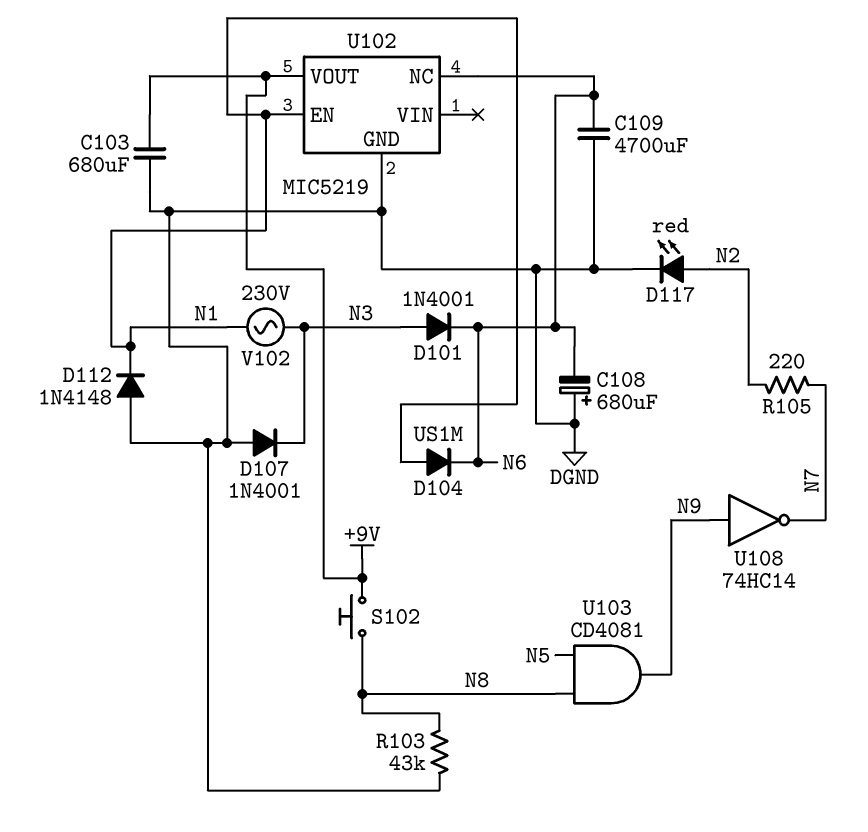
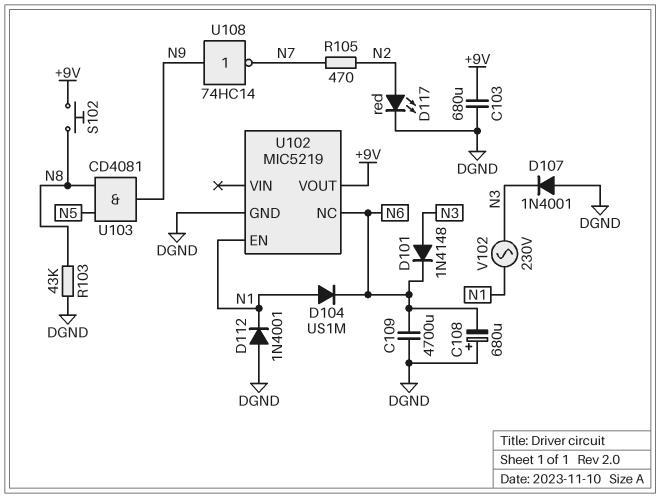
D101: diode 1N4001 (A N3, K N6) -> diode 1N4148 (A N3, K N6)
D112: diode 1N4148 (A DGND, K N1) -> diode 1N4001 (A DGND, K N1)
R105: 220 (N2, N7) -> 470 (N2, N7)

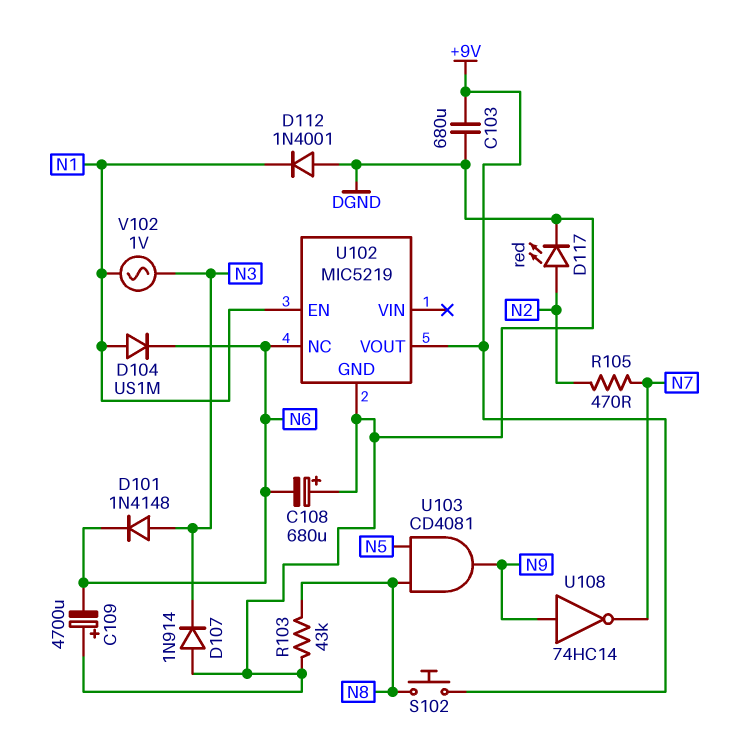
C109: 4700uF (DGND, N6) -> 4700uF (plus DGND, minus N6)
D107: diode 1N4001 (A DGND, K N3) -> diode 1N914 (A DGND, K N3)
V102: AC 230V (N1, N3) -> AC 1V (N1, N3)

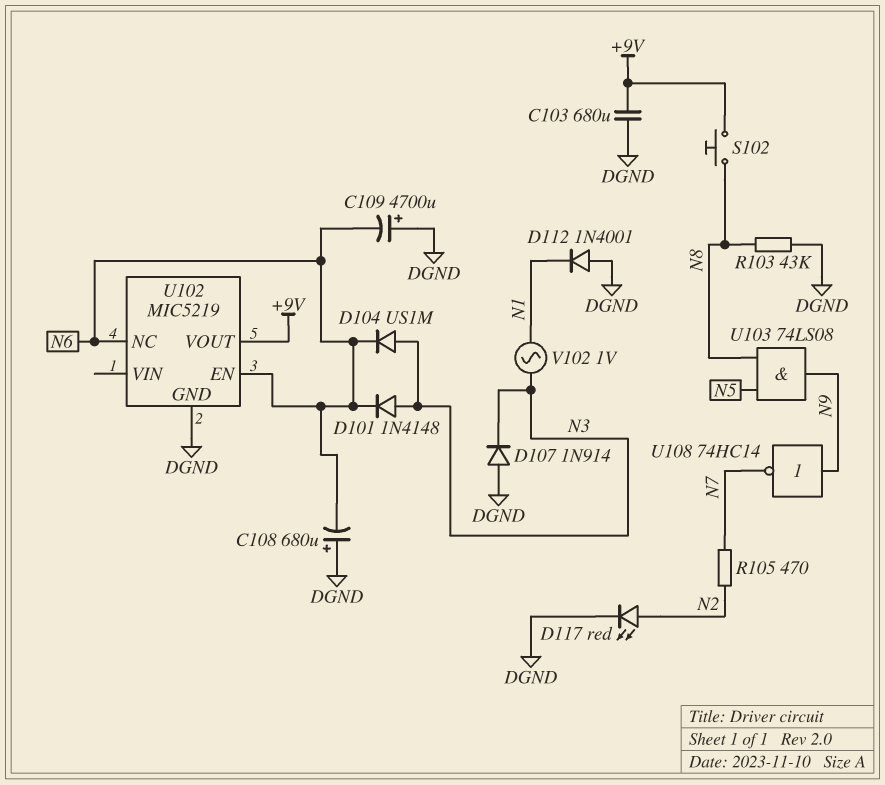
D104: diode US1M (A N1, K N6) -> diode US1M (A N3, K N6)
U102 pin EN: N1 -> N6
U103: AND CD4081 (in N5, in N8, out N9) -> AND 74LS08 (in N5, in N8, out N9)

